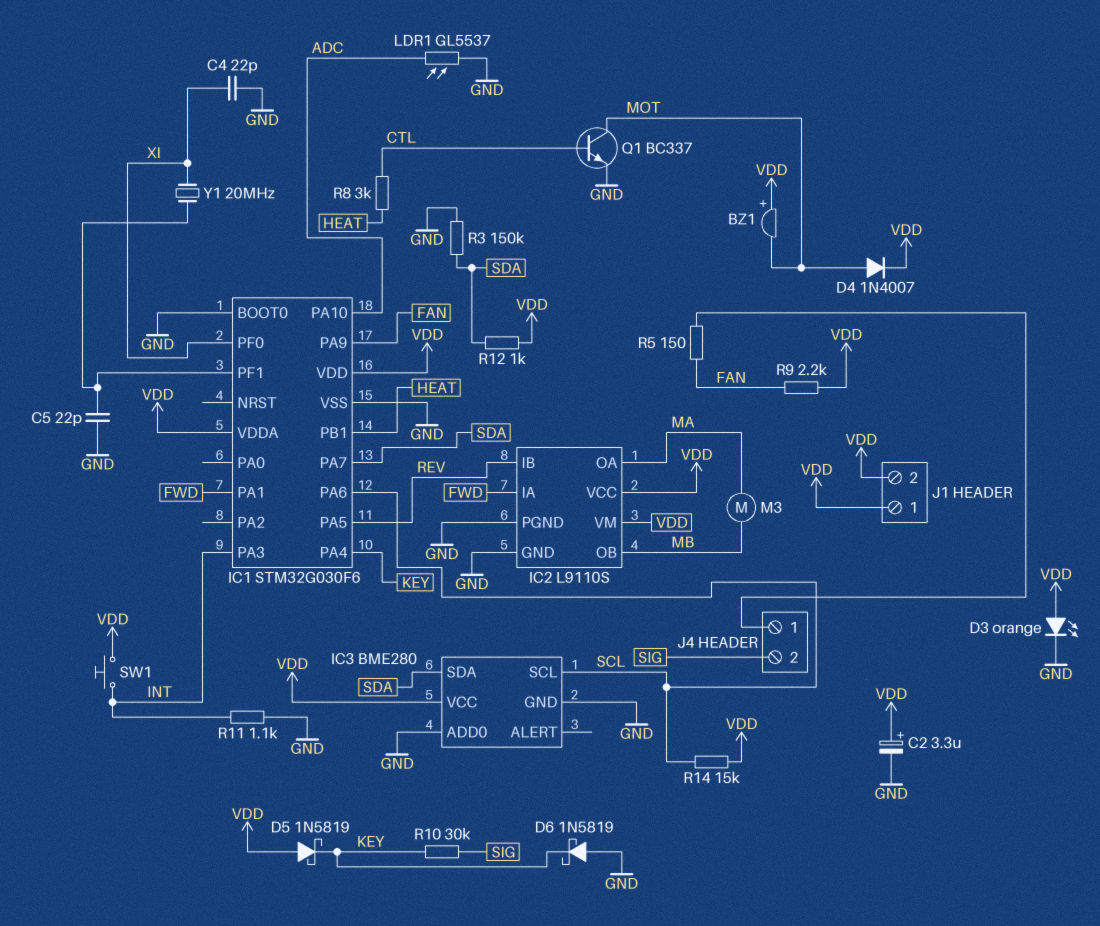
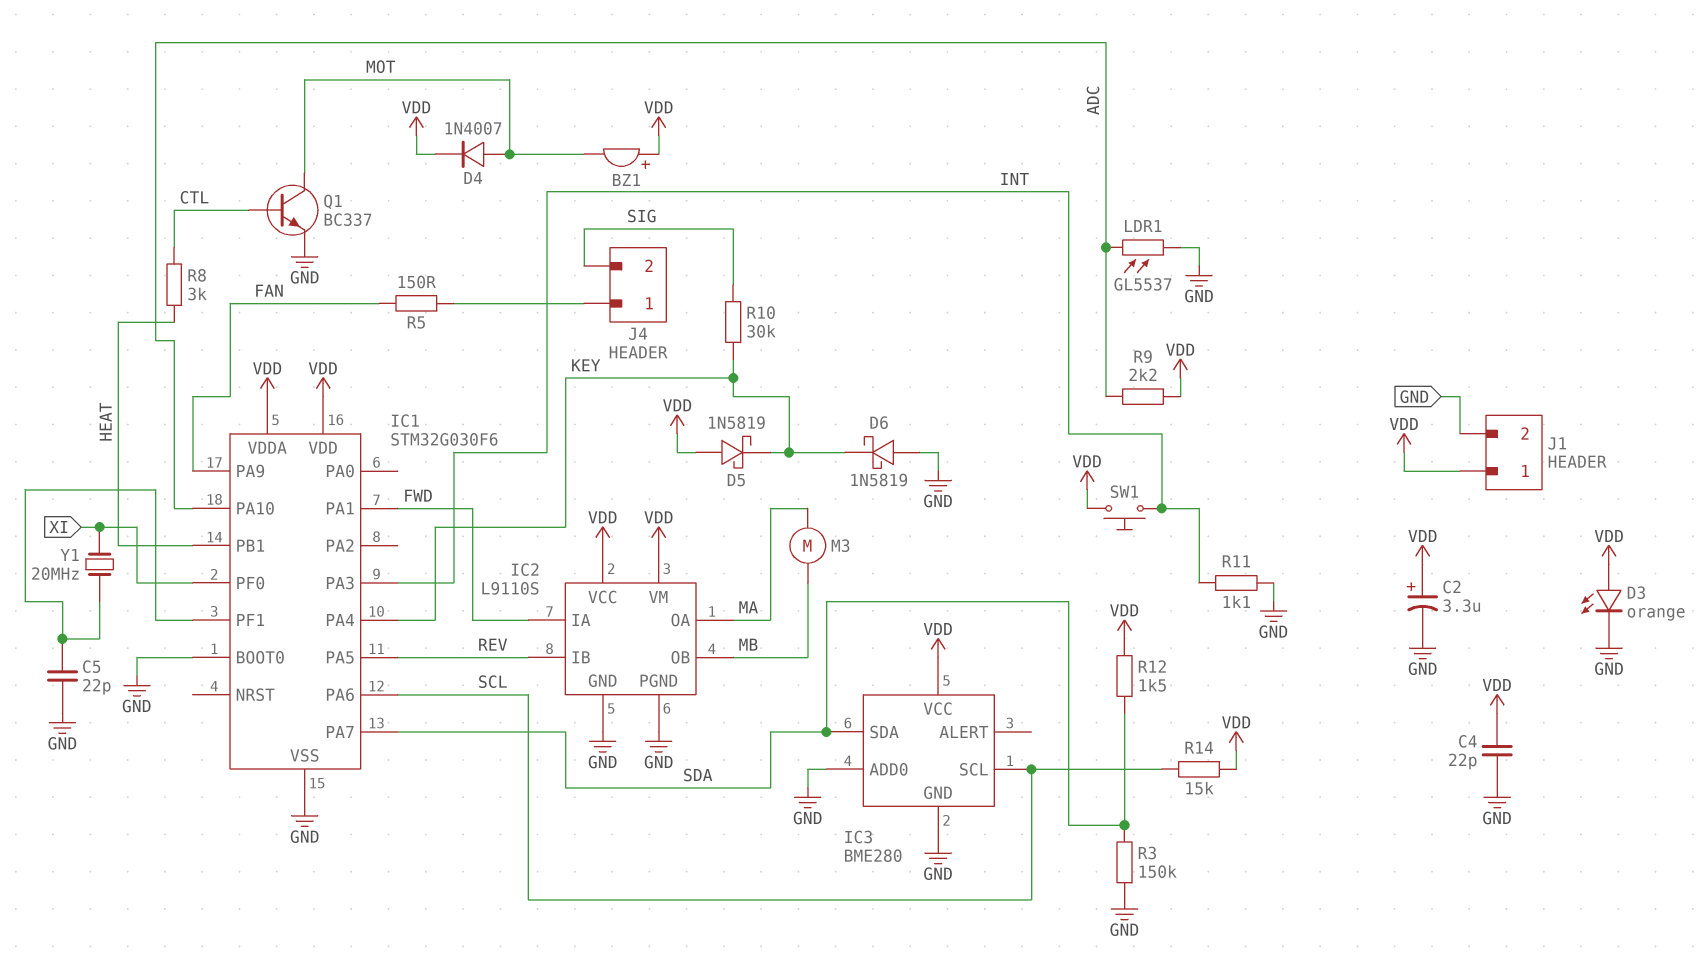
C4: 22pF (GND, XI) -> 22pF (GND, VDD)
J1 pin 2: VDD -> GND
R9: 2.2k (FAN, VDD) -> 2.2k (ADC, VDD)
R12: 1k (SDA, VDD) -> 1.5k (SDA, VDD)

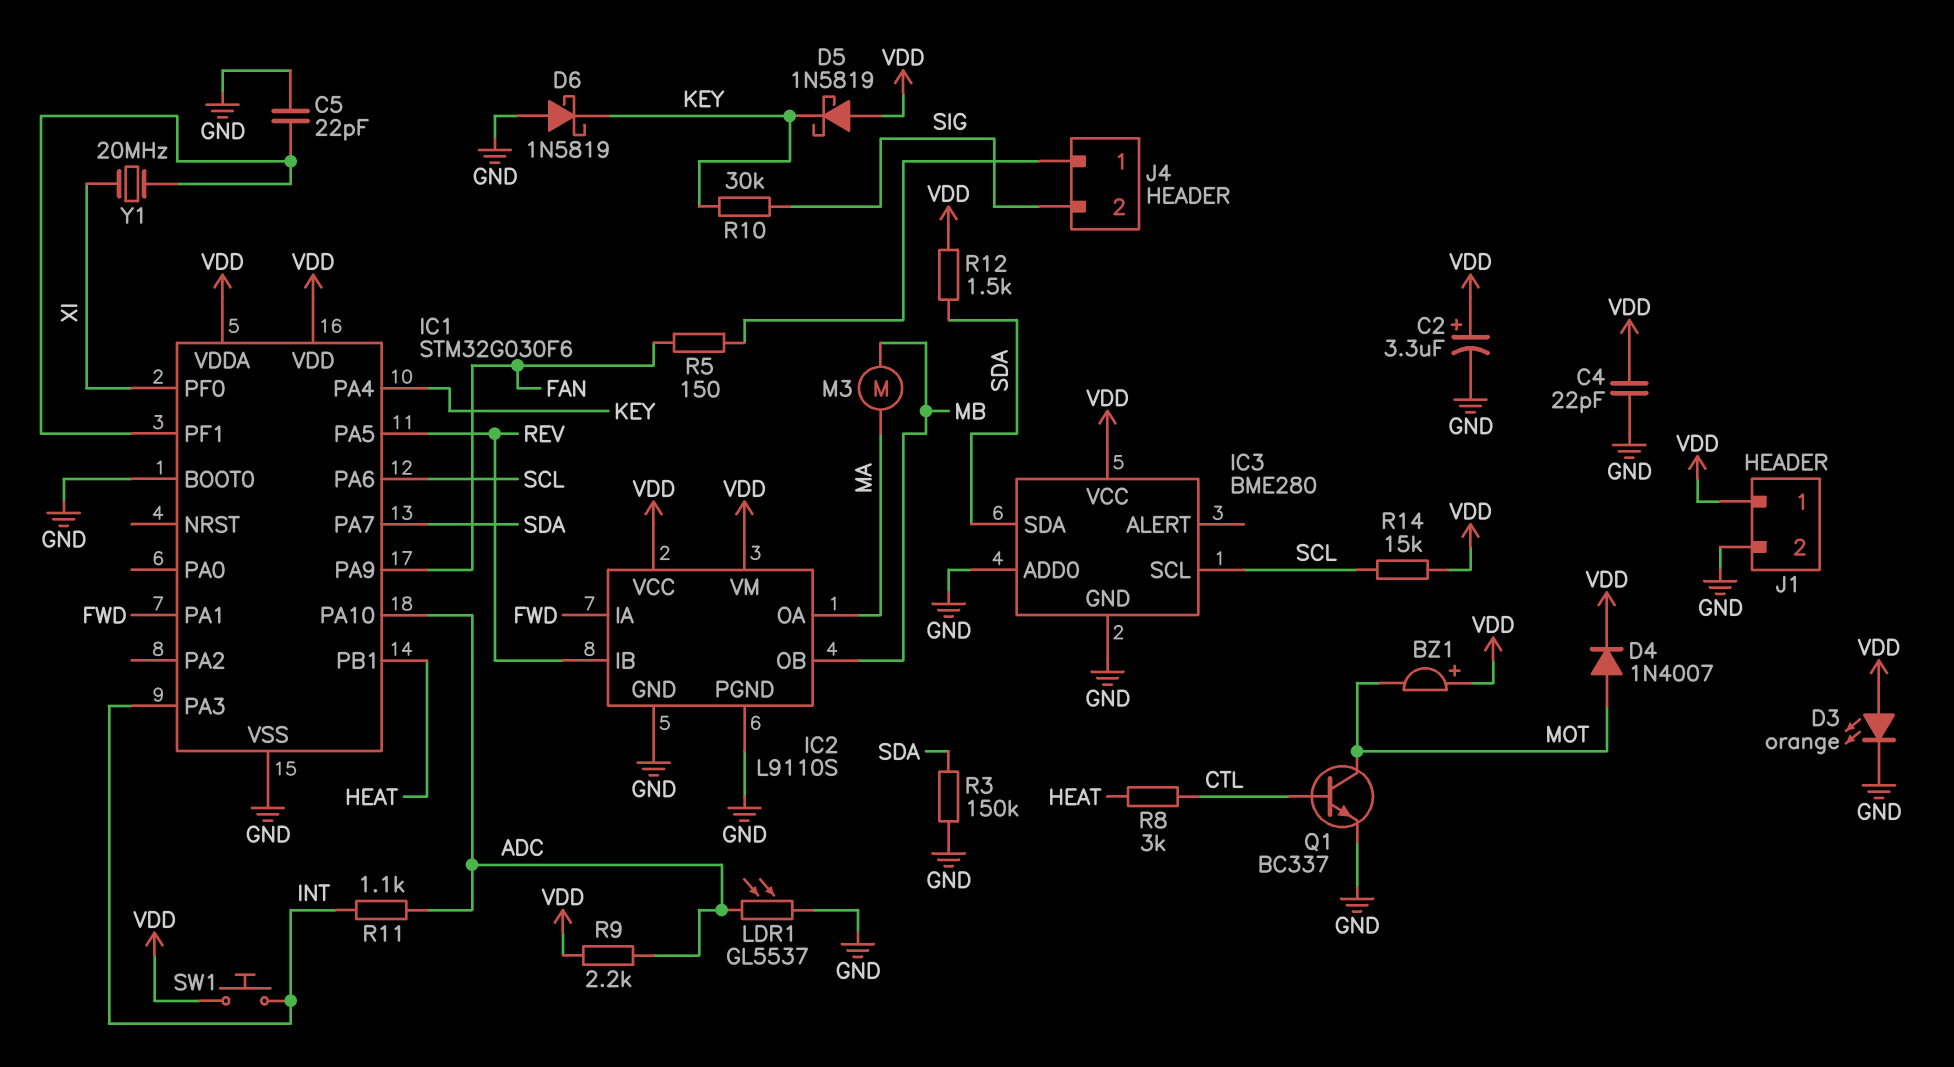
R11: 1.1k (GND, INT) -> 1.1k (ADC, INT)

